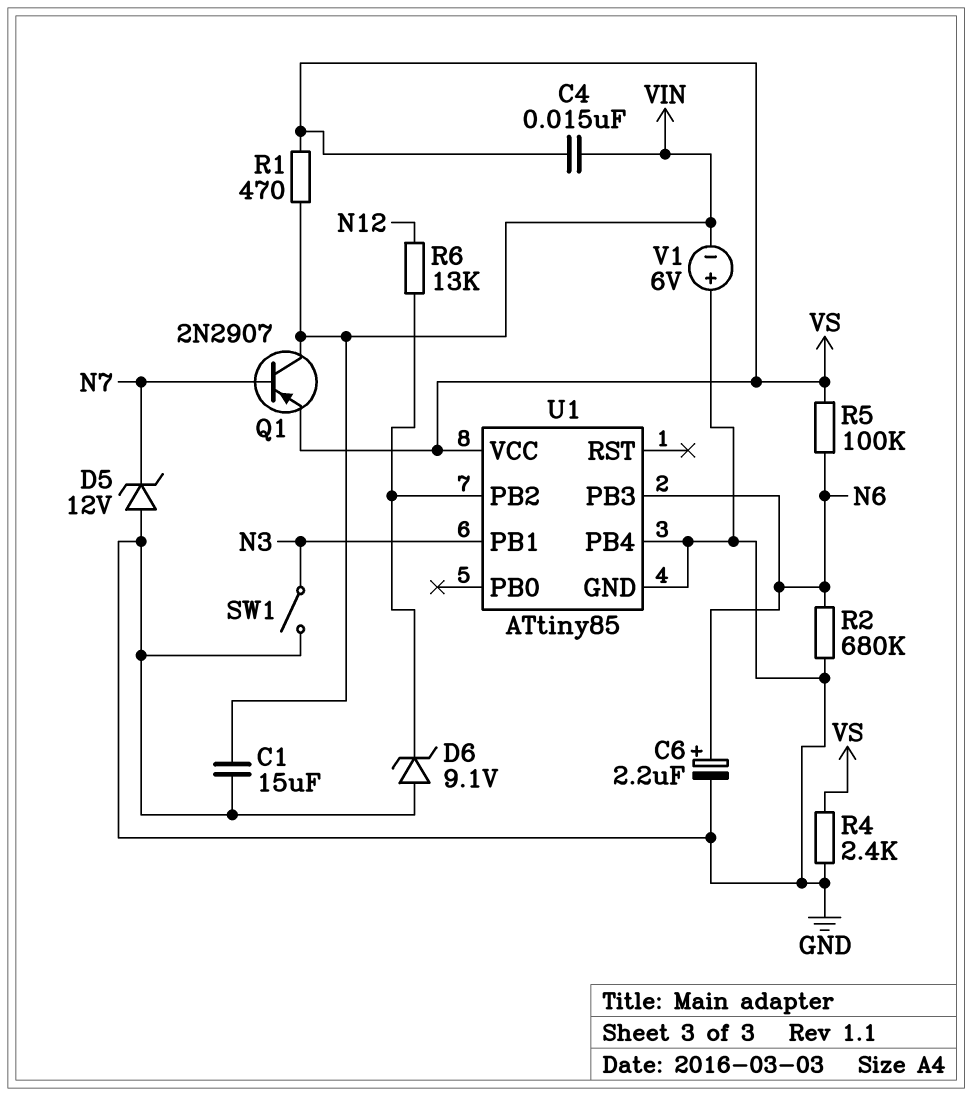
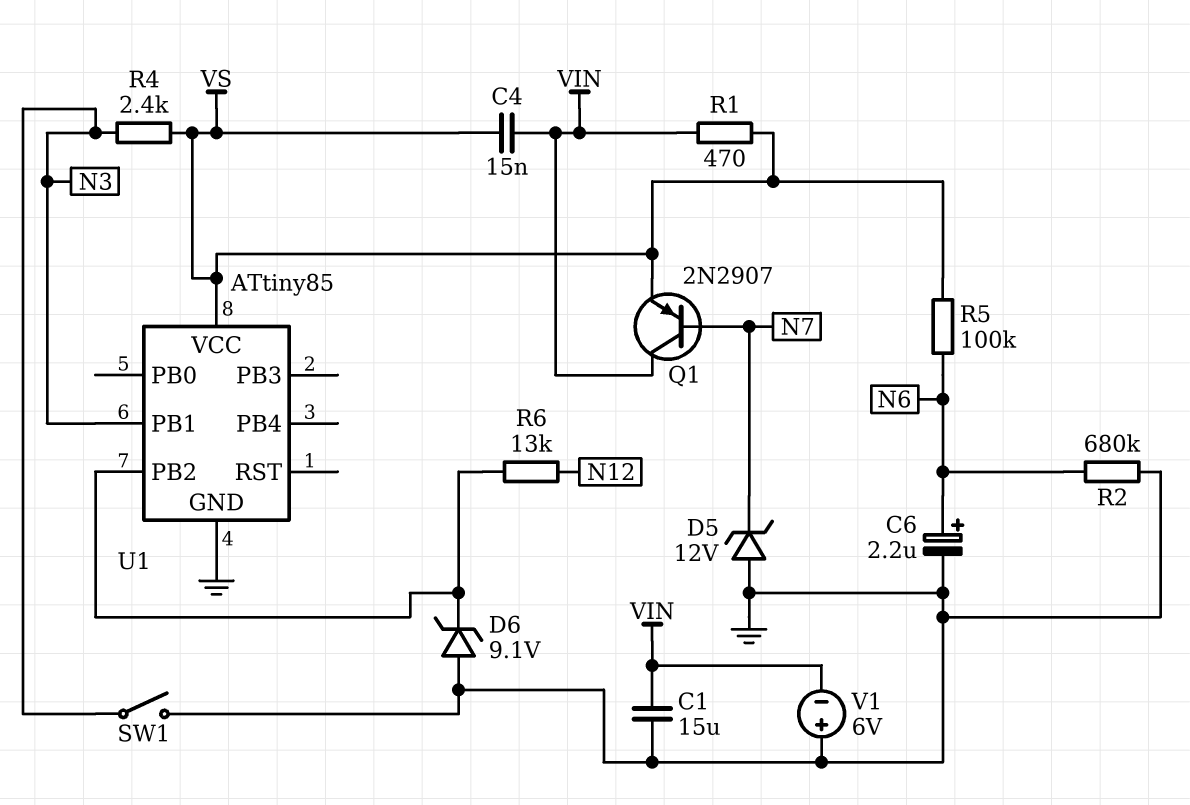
R4: 2.4k (GND, VS) -> 2.4k (N3, VS)
U1 pin PB3: N6 -> none
U1 pin PB4: GND -> none

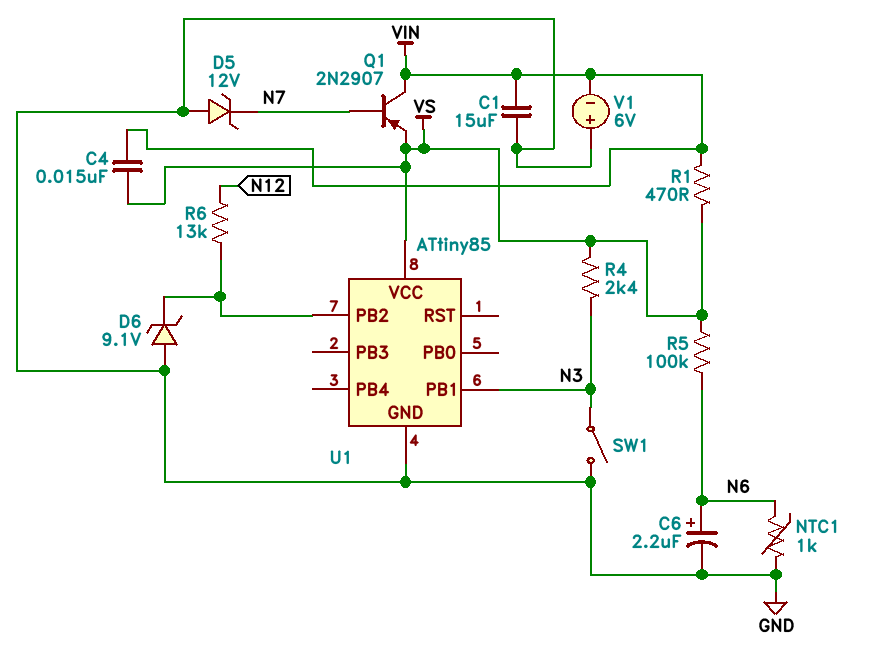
NTC1: none -> 1k (GND, N6)
R2: 680k (GND, N6) -> none

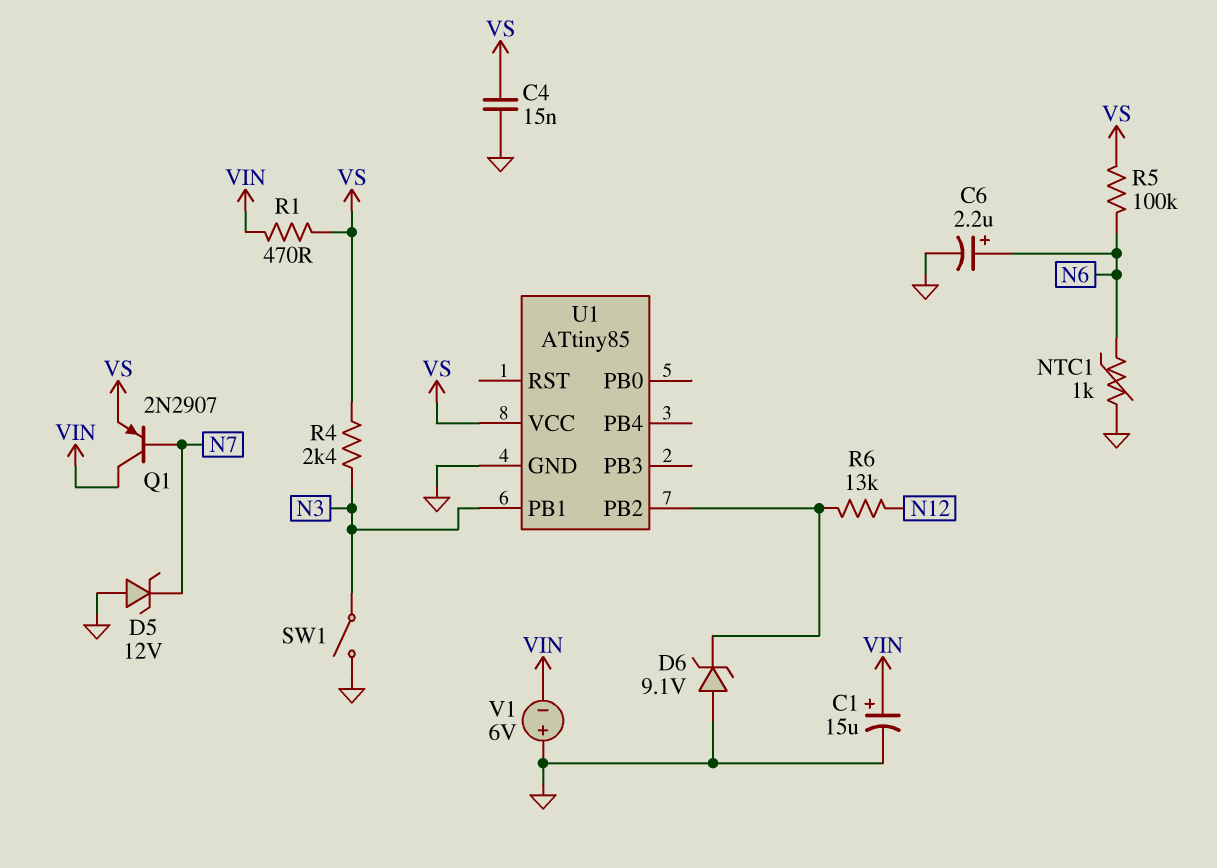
C1: 15uF (GND, VIN) -> 15uF (plus VIN, minus GND)
C4: 15nF (VIN, VS) -> 15nF (GND, VS)

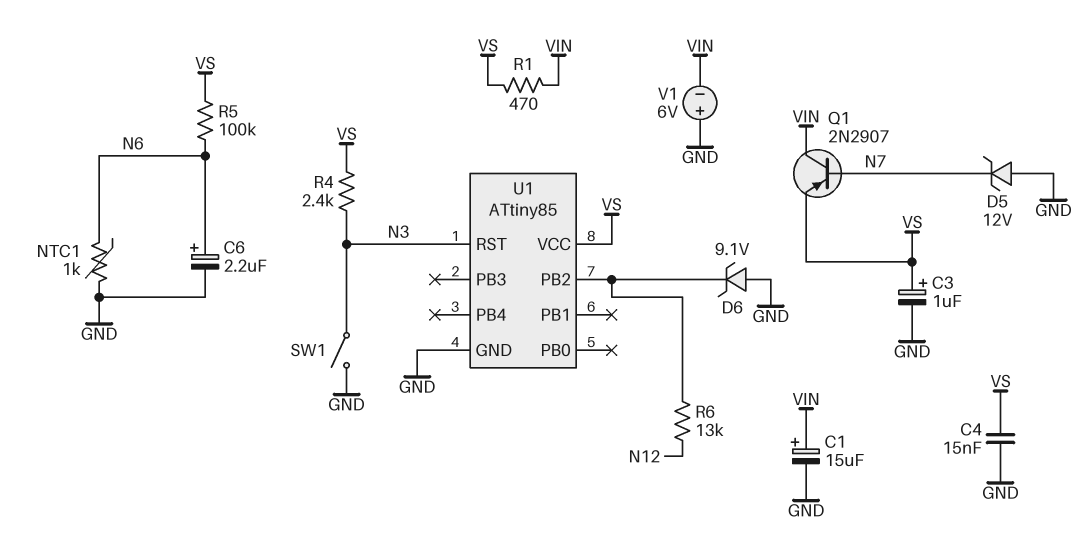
C3: none -> 1uF (plus VS, minus GND)
U1 pin PB1: N3 -> none
U1 pin RST: none -> N3

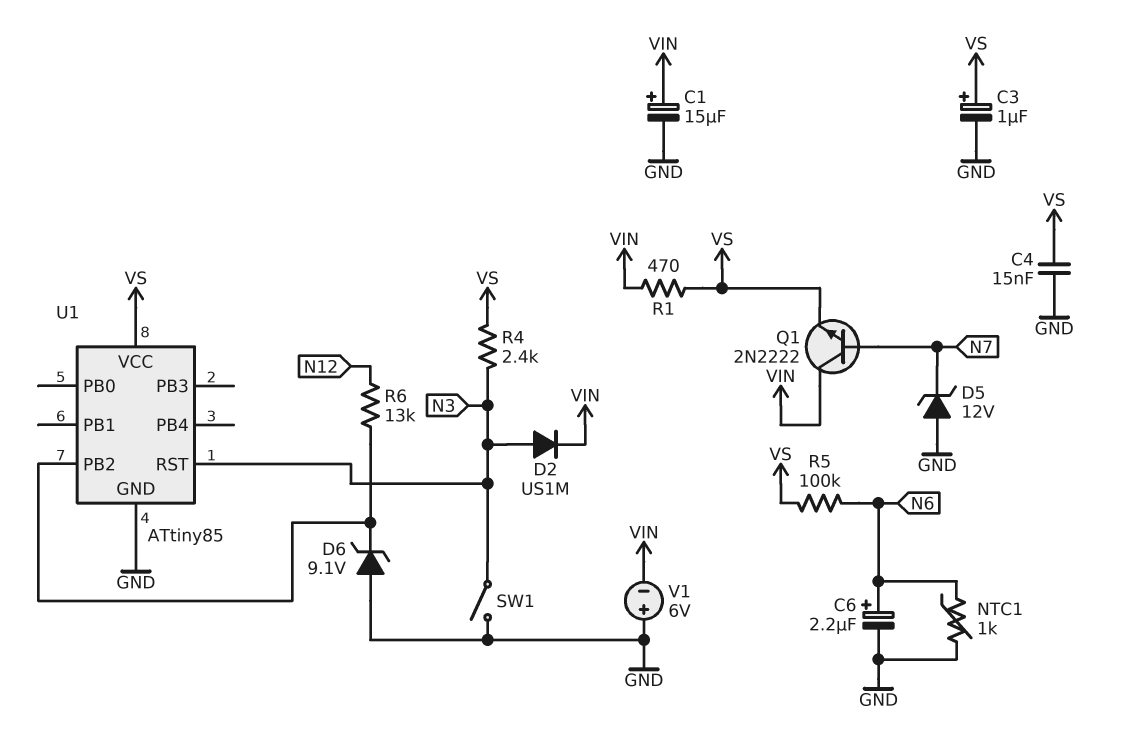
D2: none -> diode US1M (A N3, K VIN)
Q1: PNP 2N2907 (B N7, C VIN, E VS) -> NPN 2N2222 (B N7, C VIN, E VS)

